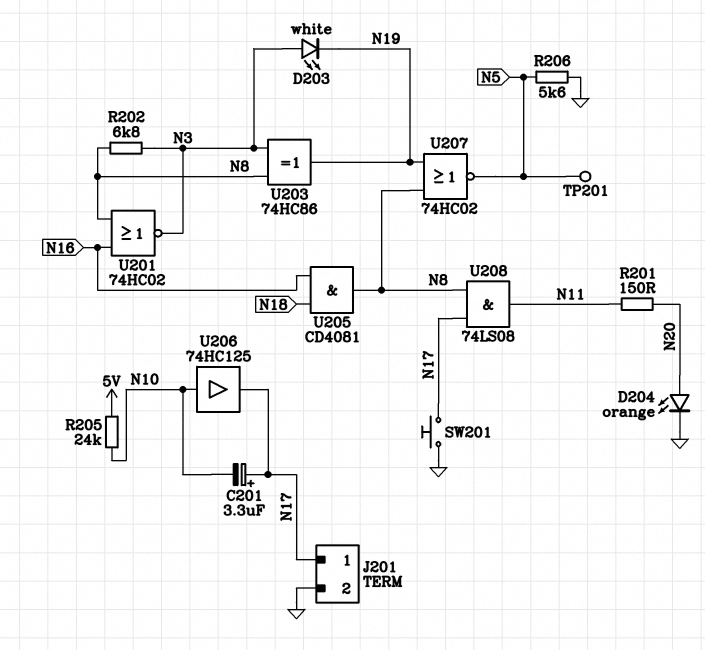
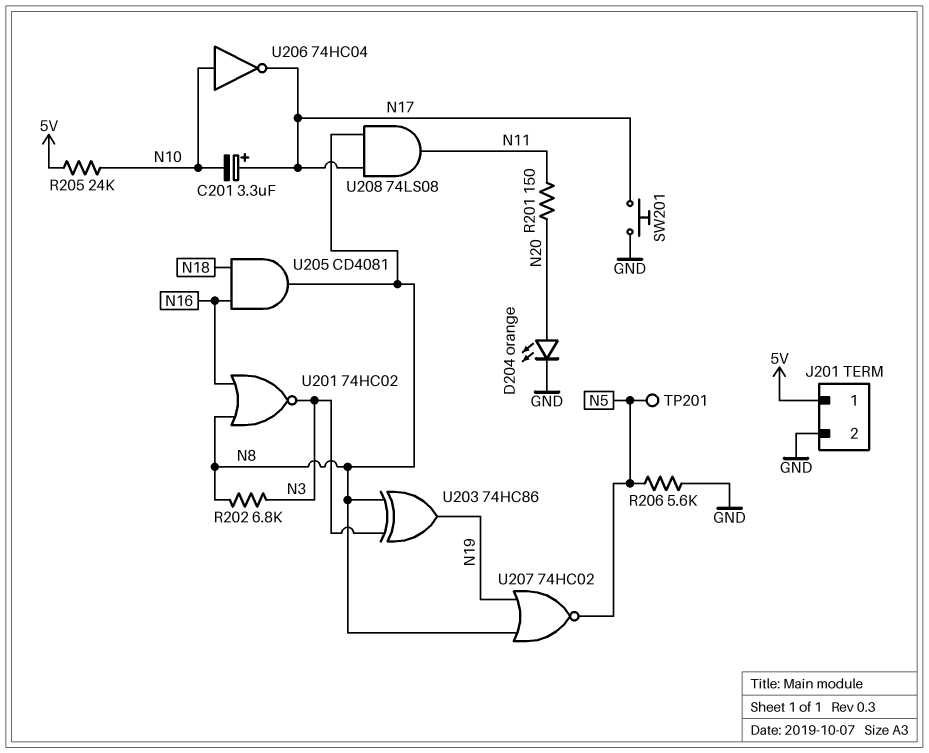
D203: LED white (A N3, K N19) -> none
J201 pin 1: N17 -> 5V
U206: buffer 74HC125 (in N10, out N17) -> NOT 74HC04 (in N10, out N17)

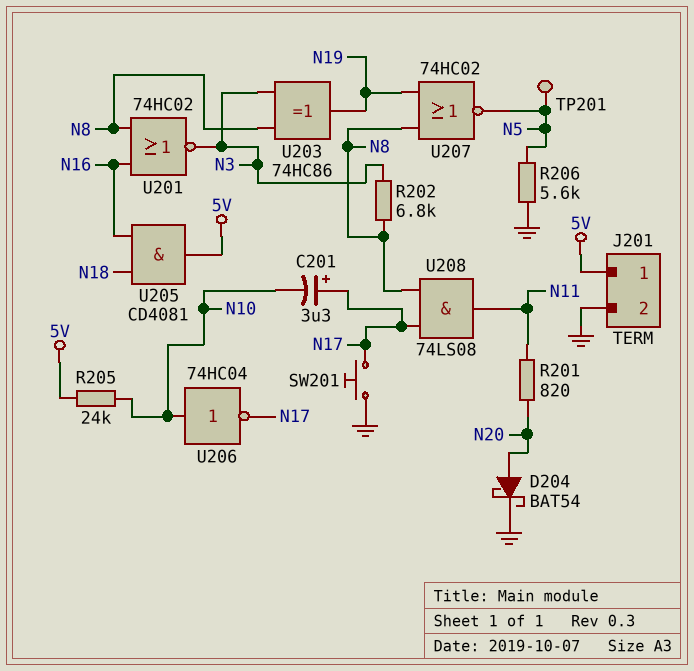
D204: LED orange (A N20, K GND) -> schottky BAT54 (A N20, K GND)
R201: 150 (N11, N20) -> 820 (N11, N20)
U205: AND CD4081 (in N16, in N18, out N8) -> AND CD4081 (in N16, in N18, out 5V)

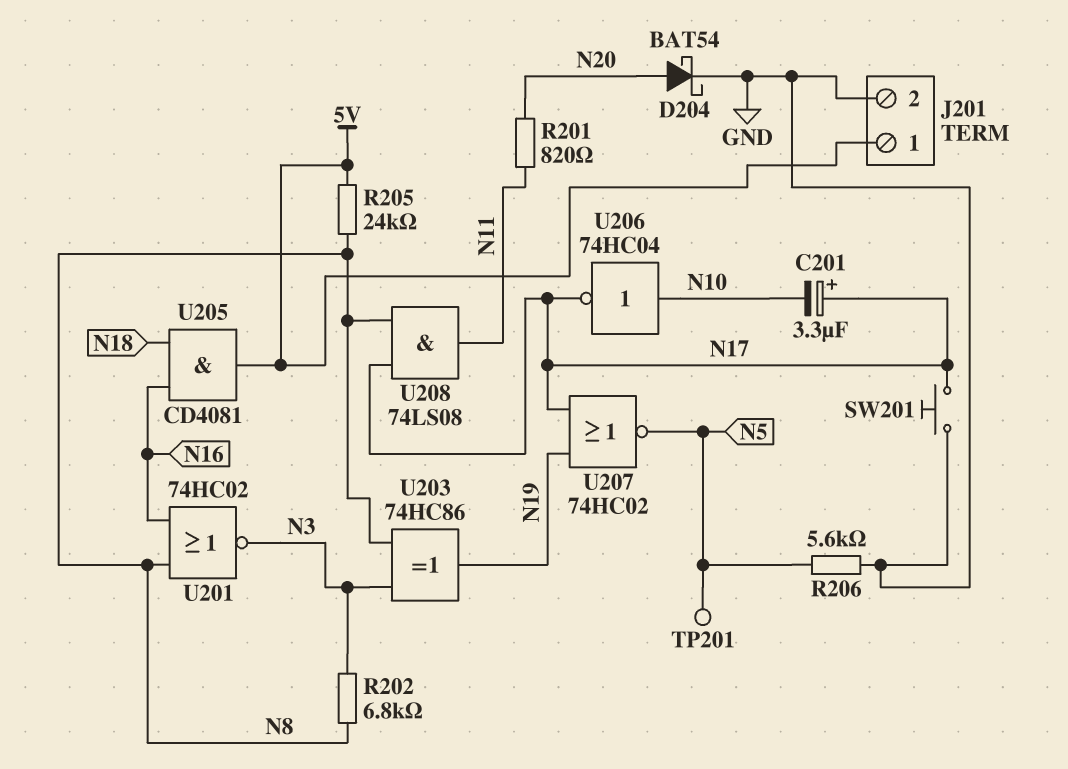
R205: 24k (5V, N10) -> 24k (5V, N8)
U207: NOR 74HC02 (in N8, in N19, out N5) -> NOR 74HC02 (in N17, in N19, out N5)

